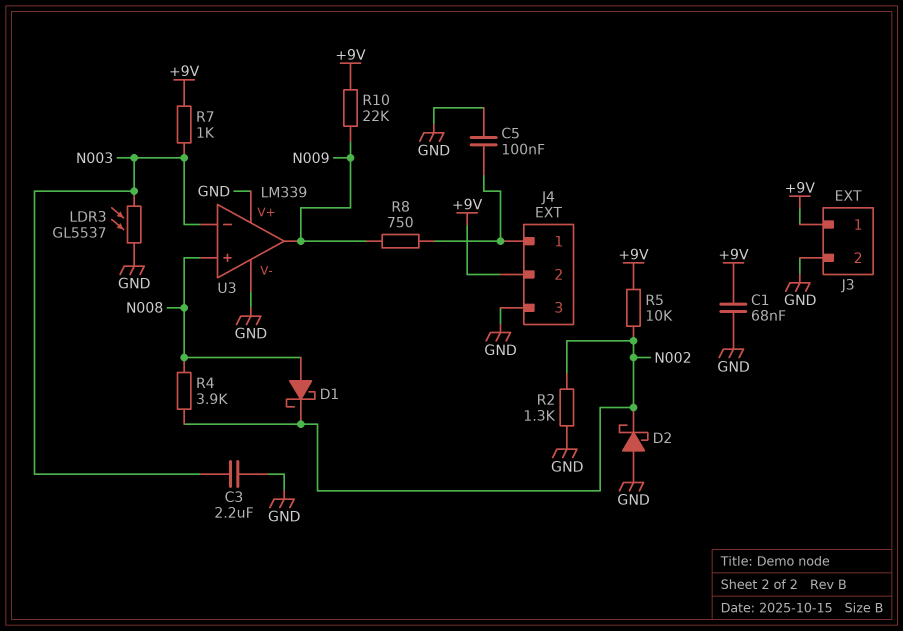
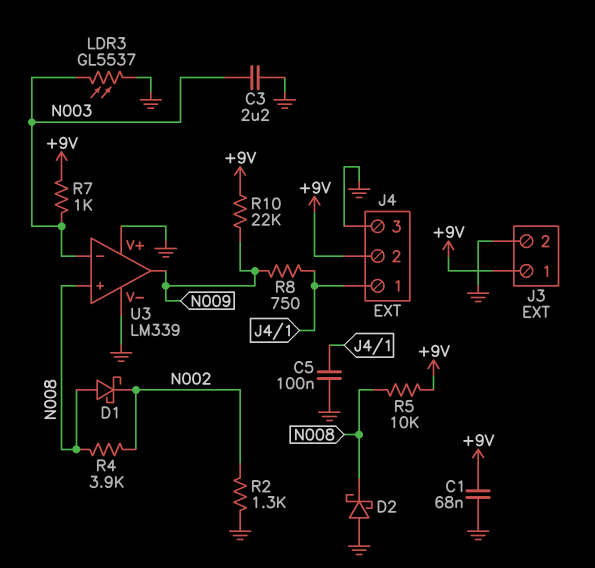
D2: schottky (A GND, K N002) -> schottky (A GND, K N008)
R5: 10k (+9V, N002) -> 10k (+9V, N008)

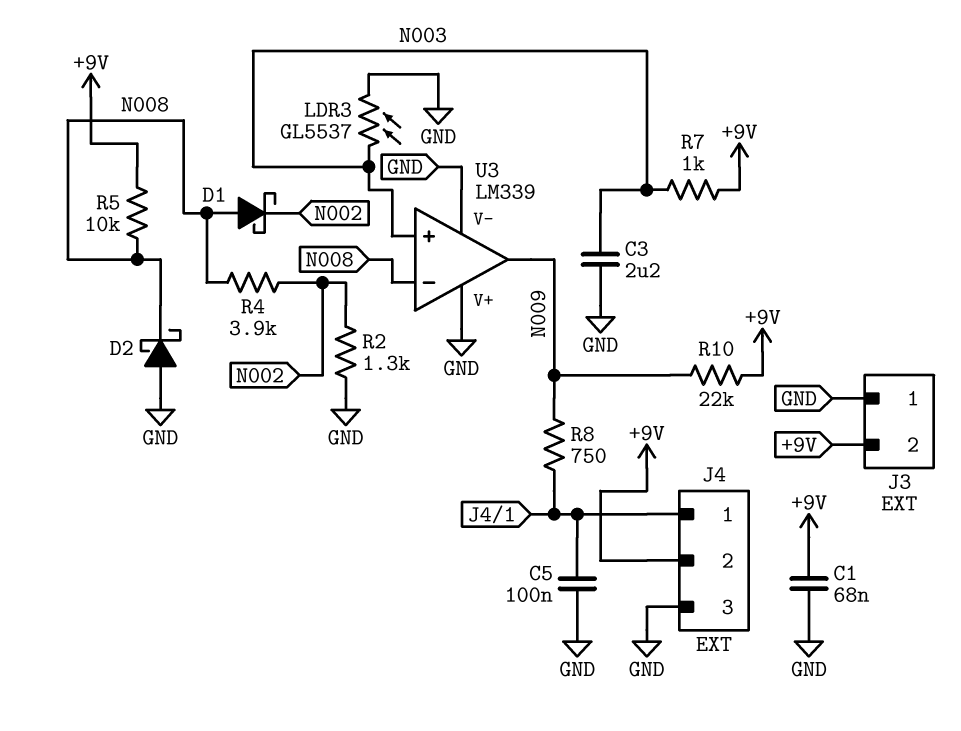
J3 pin 1: +9V -> GND
J3 pin 2: GND -> +9V
U3 pin in+: N008 -> N003
U3 pin in-: N003 -> N008

